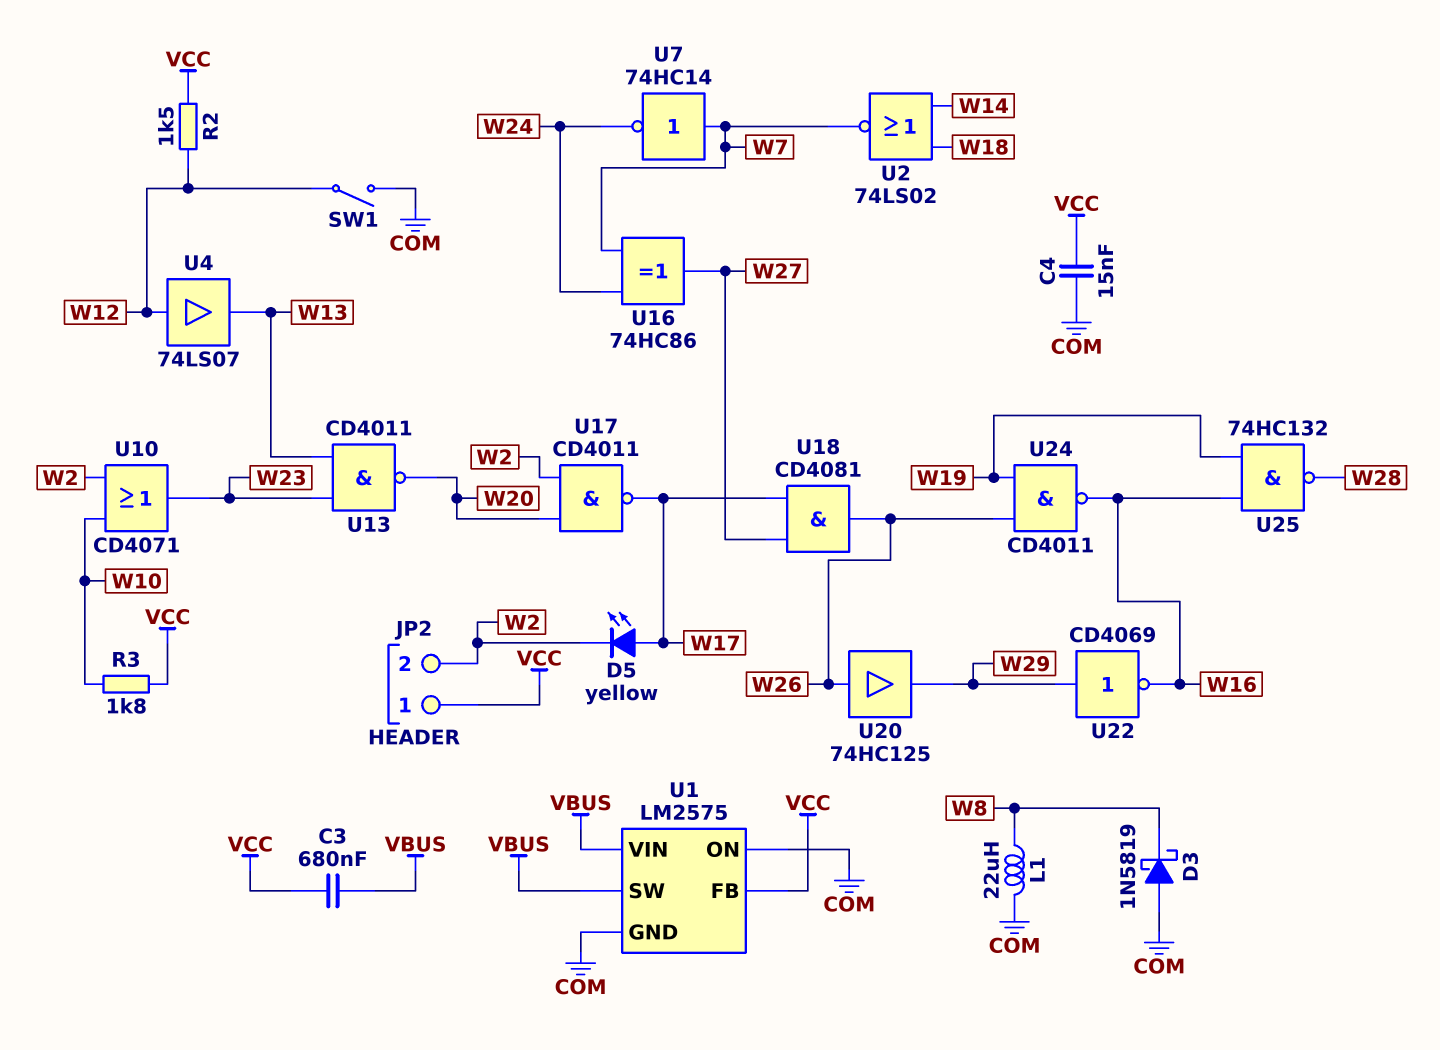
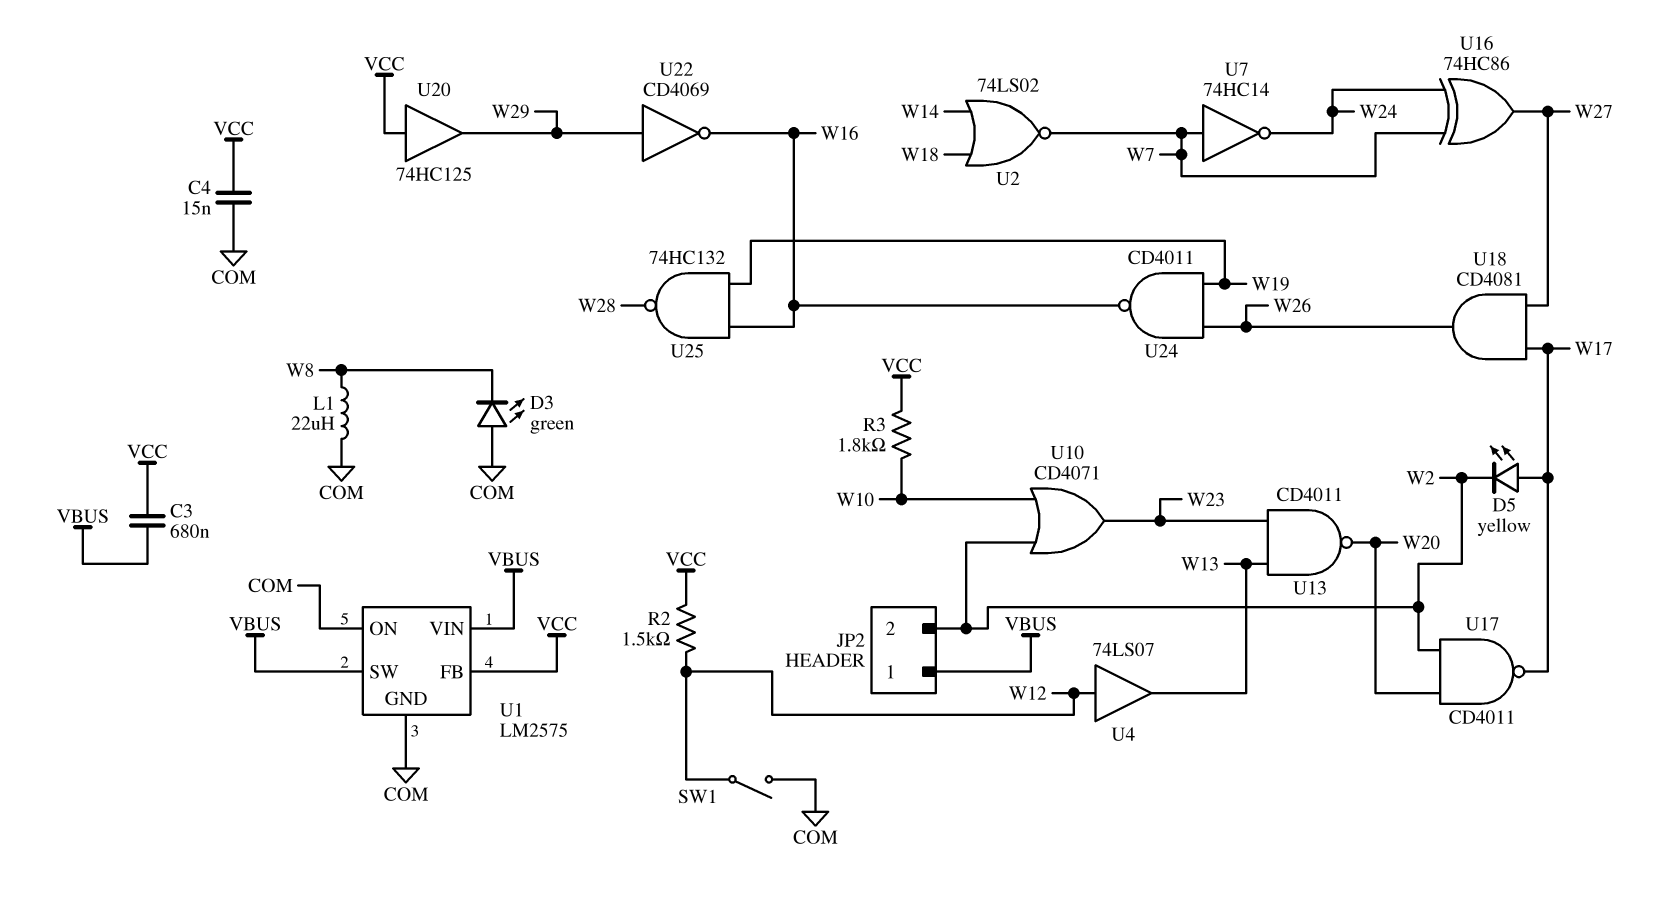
D3: schottky 1N5819 (A COM, K W8) -> LED green (A COM, K W8)
JP2 pin 1: VCC -> VBUS
U20: buffer 74HC125 (in W26, out W29) -> buffer 74HC125 (in VCC, out W29)

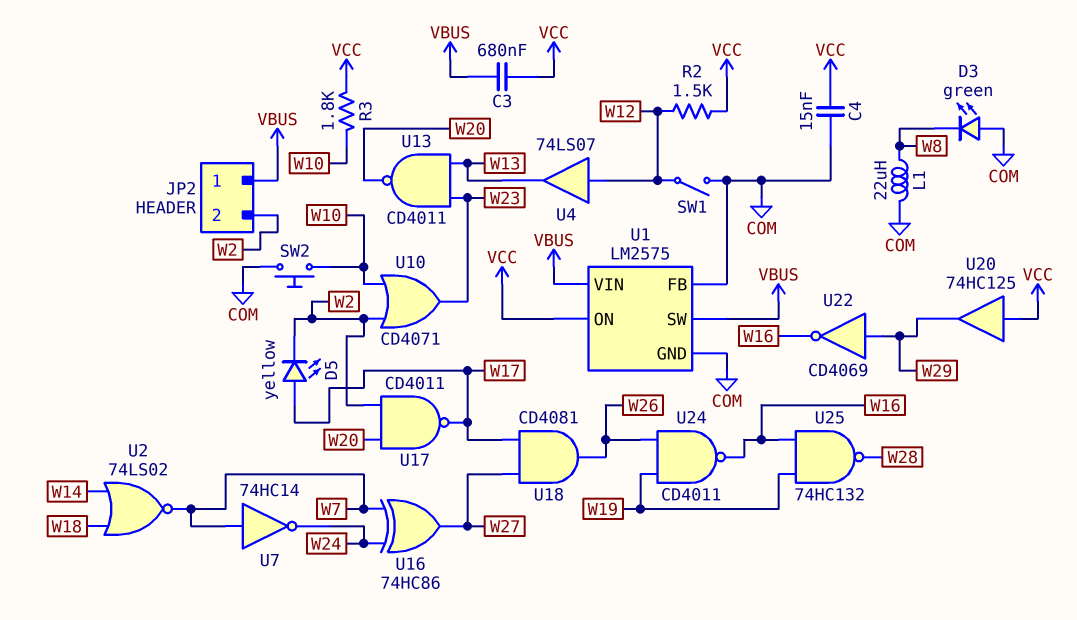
SW2: none -> button (COM, W10)
U1 pin FB: VCC -> COM
U1 pin ON: COM -> VCC

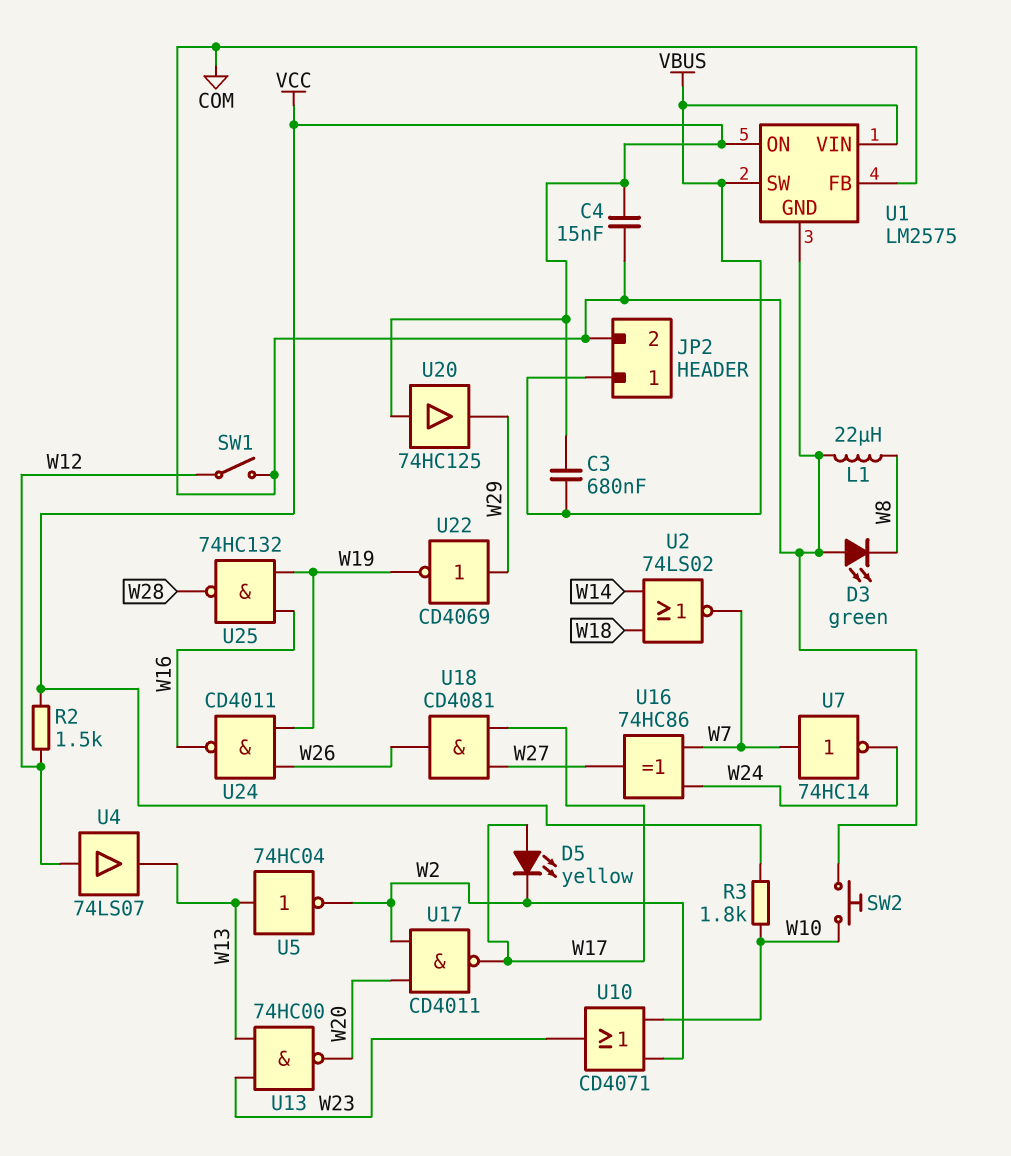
JP2 pin 2: W2 -> COM
U5: none -> NOT 74HC04 (in W13, out W2)
U13: NAND CD4011 (in W13, in W23, out W20) -> NAND 74HC00 (in W13, in W23, out W20)
U22: NOT CD4069 (in W29, out W16) -> NOT CD4069 (in W29, out W19)

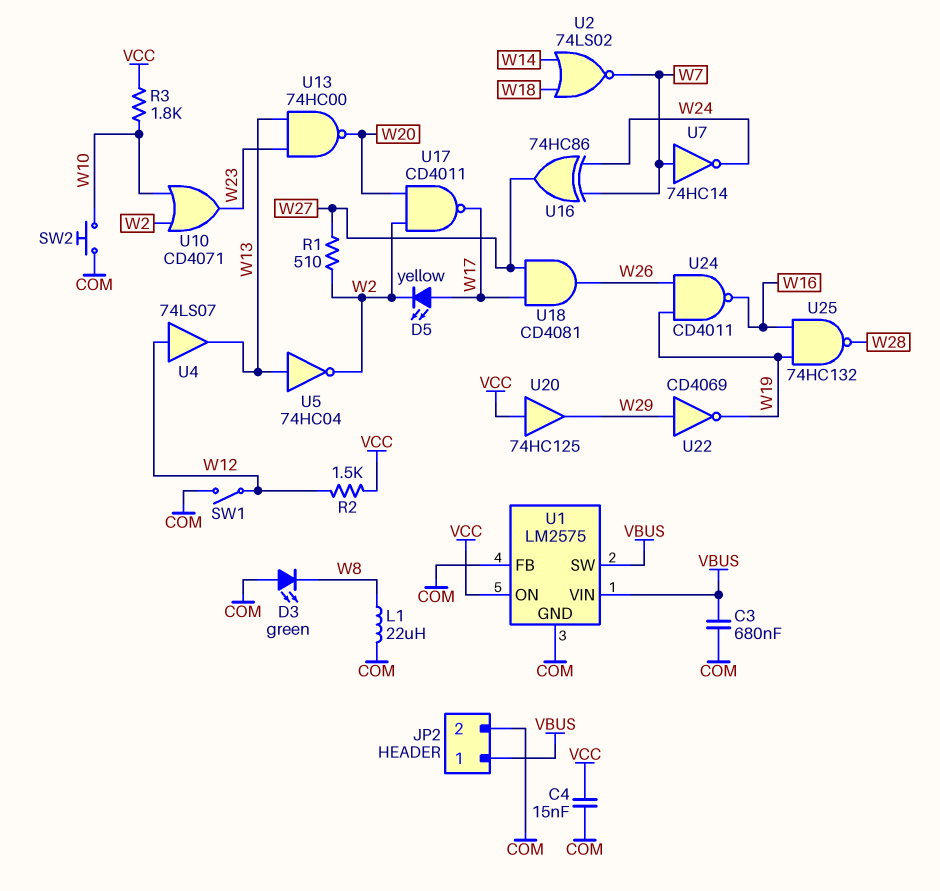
C3: 680nF (VBUS, VCC) -> 680nF (COM, VBUS)
R1: none -> 510 (W2, W27)

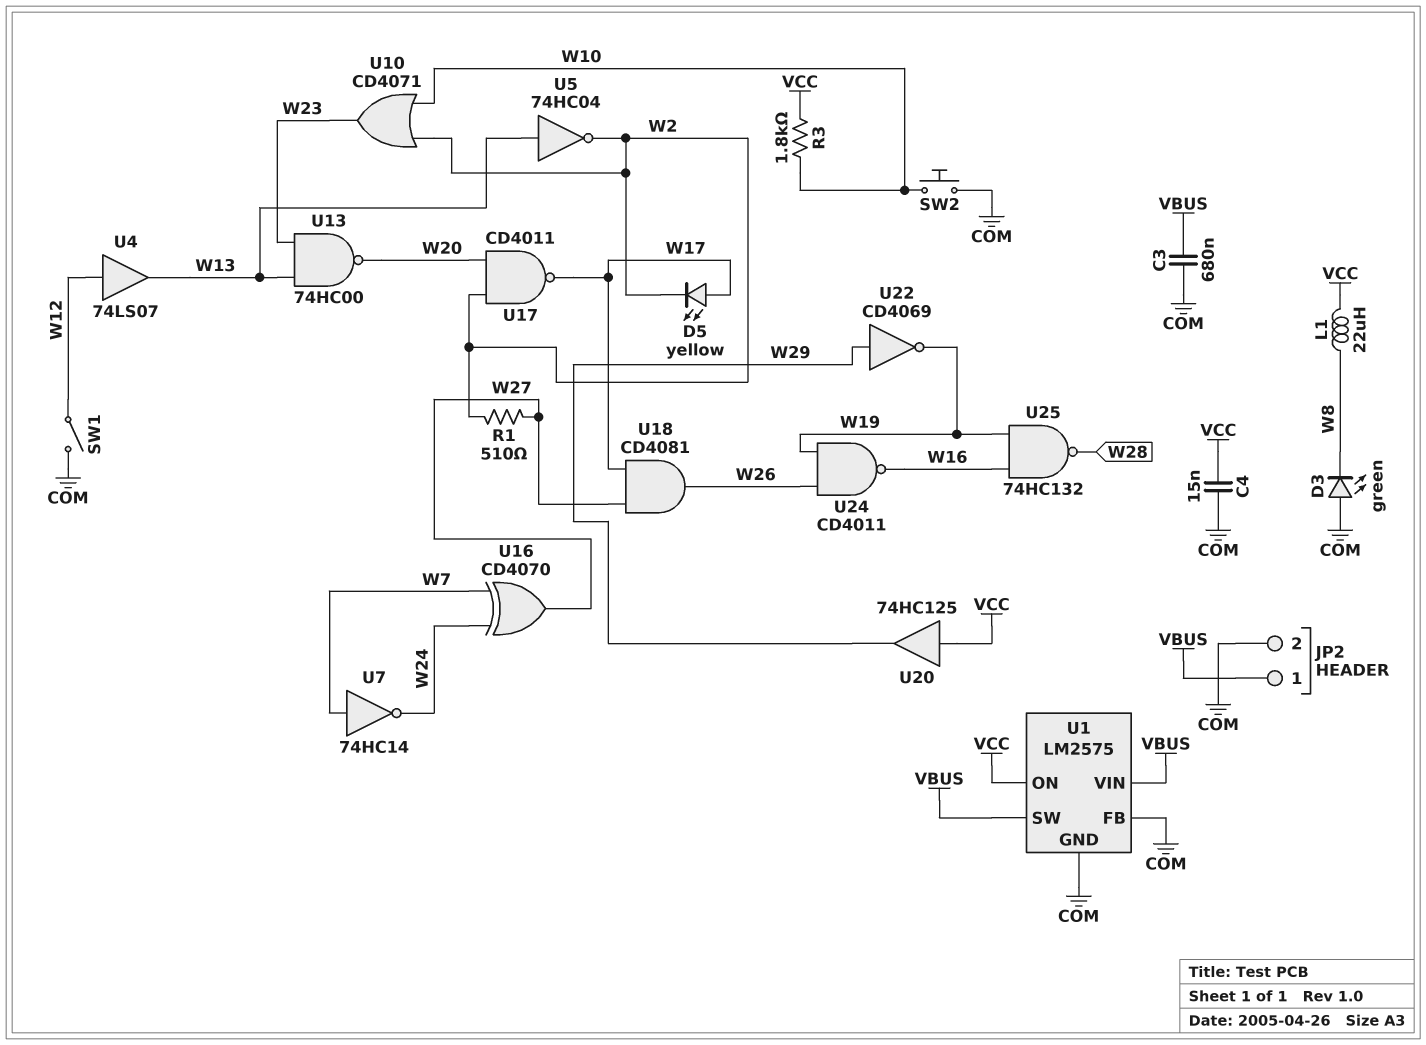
L1: 22uH (COM, W8) -> 22uH (VCC, W8)
R2: 1.5k (VCC, W12) -> none
U2: NOR 74LS02 (in W14, in W18, out W7) -> none
U16: XOR 74HC86 (in W7, in W24, out W27) -> XOR CD4070 (in W7, in W24, out W27)

